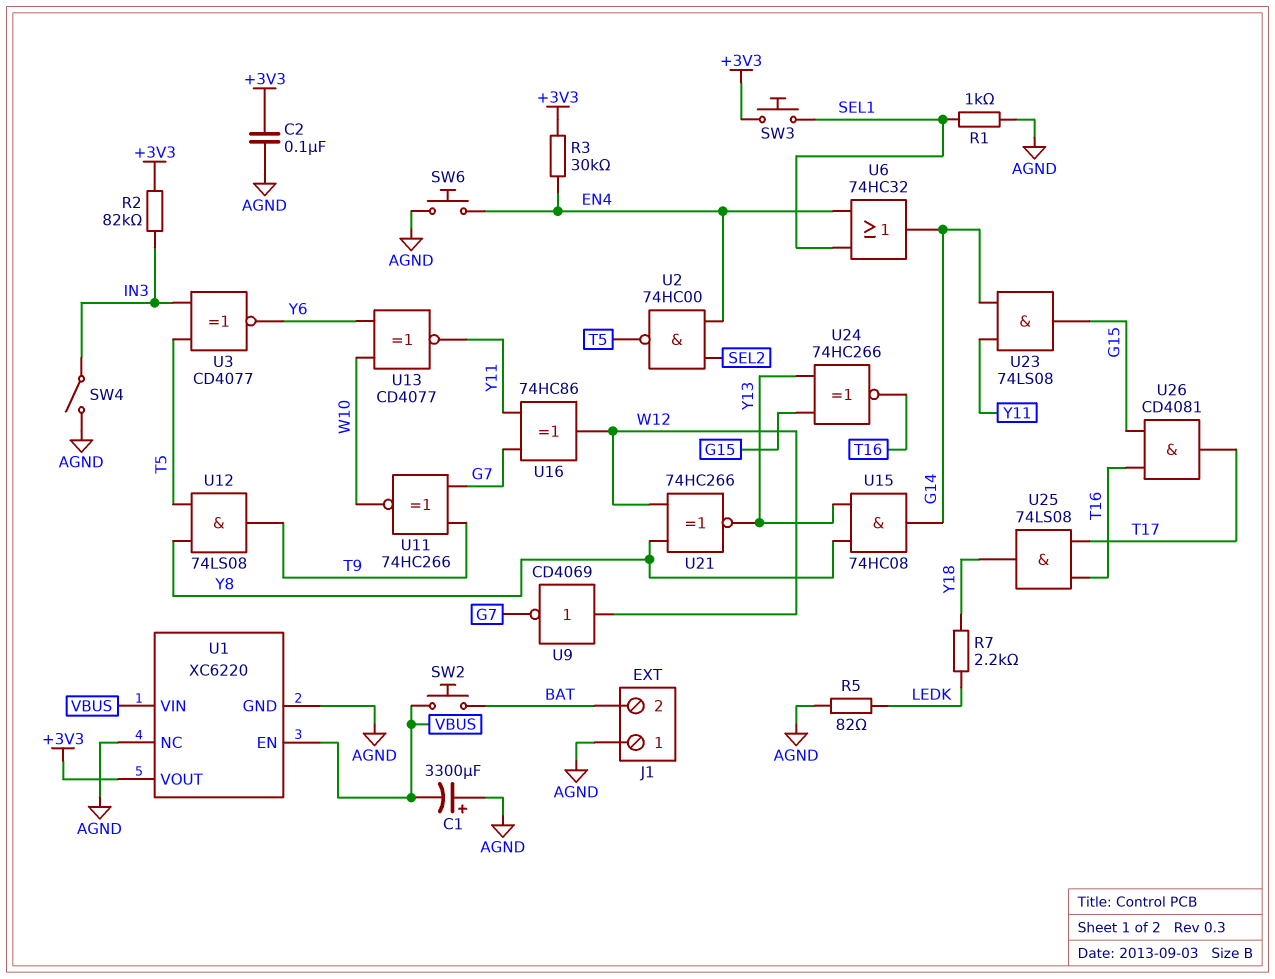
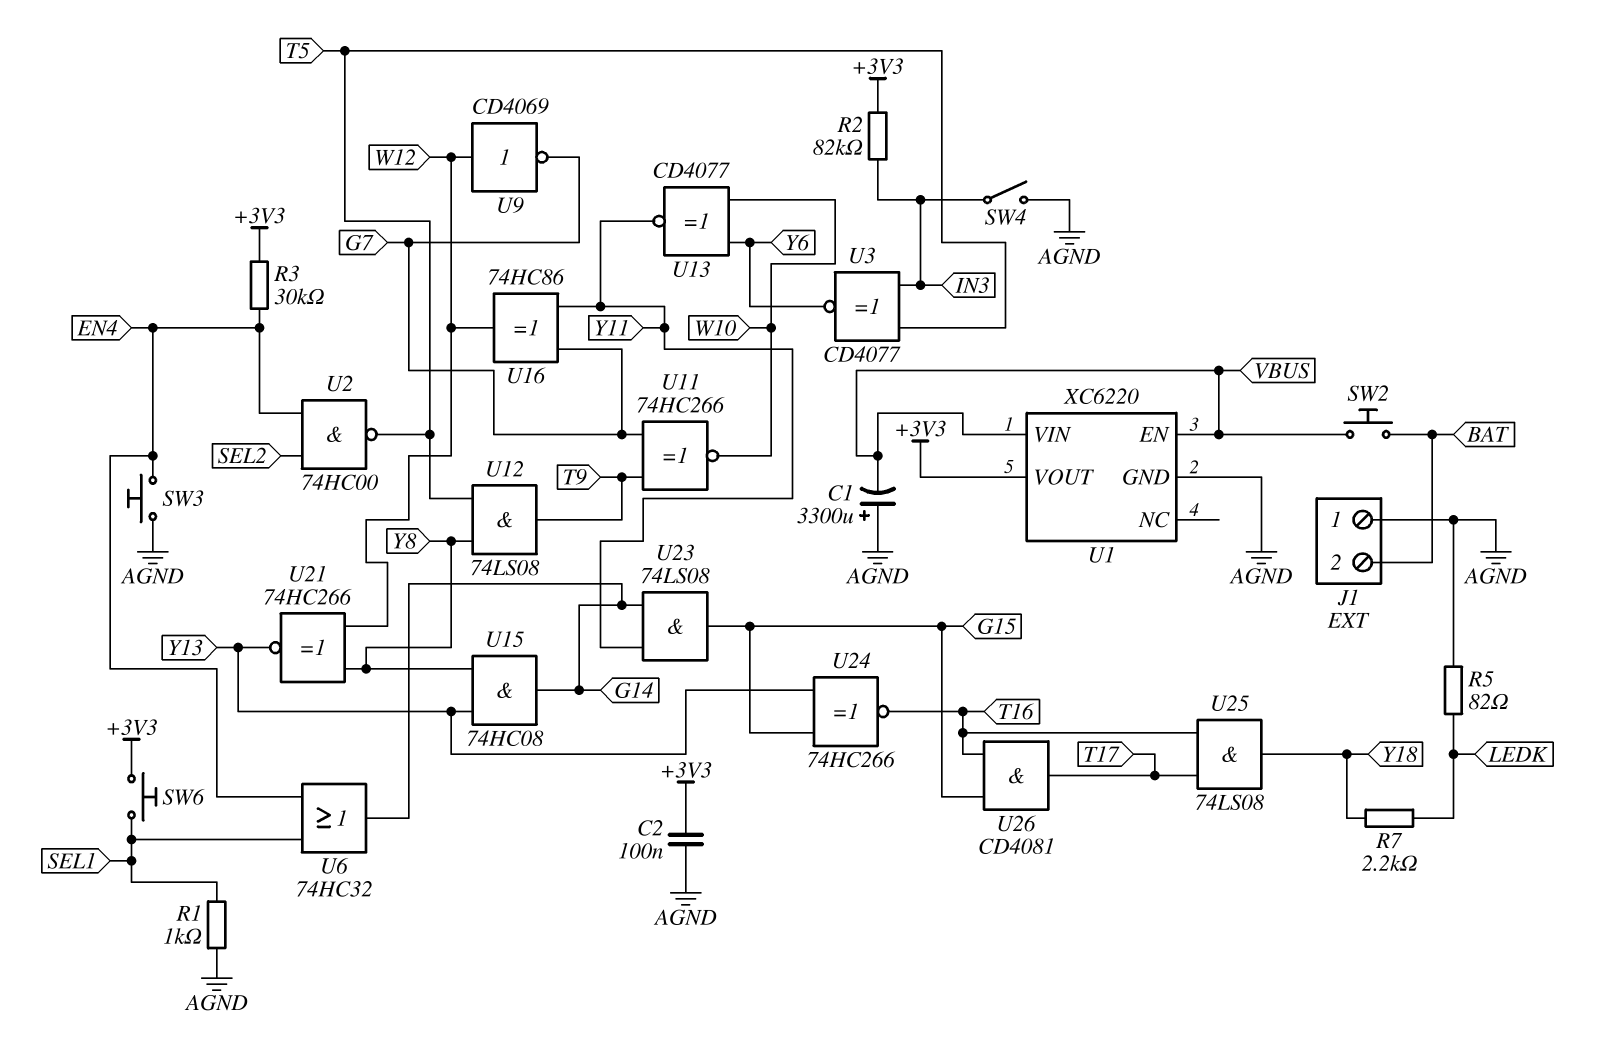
SW3: button (+3V3, SEL1) -> button (AGND, EN4)
SW6: button (AGND, EN4) -> button (+3V3, SEL1)
U1 pin NC: AGND -> none

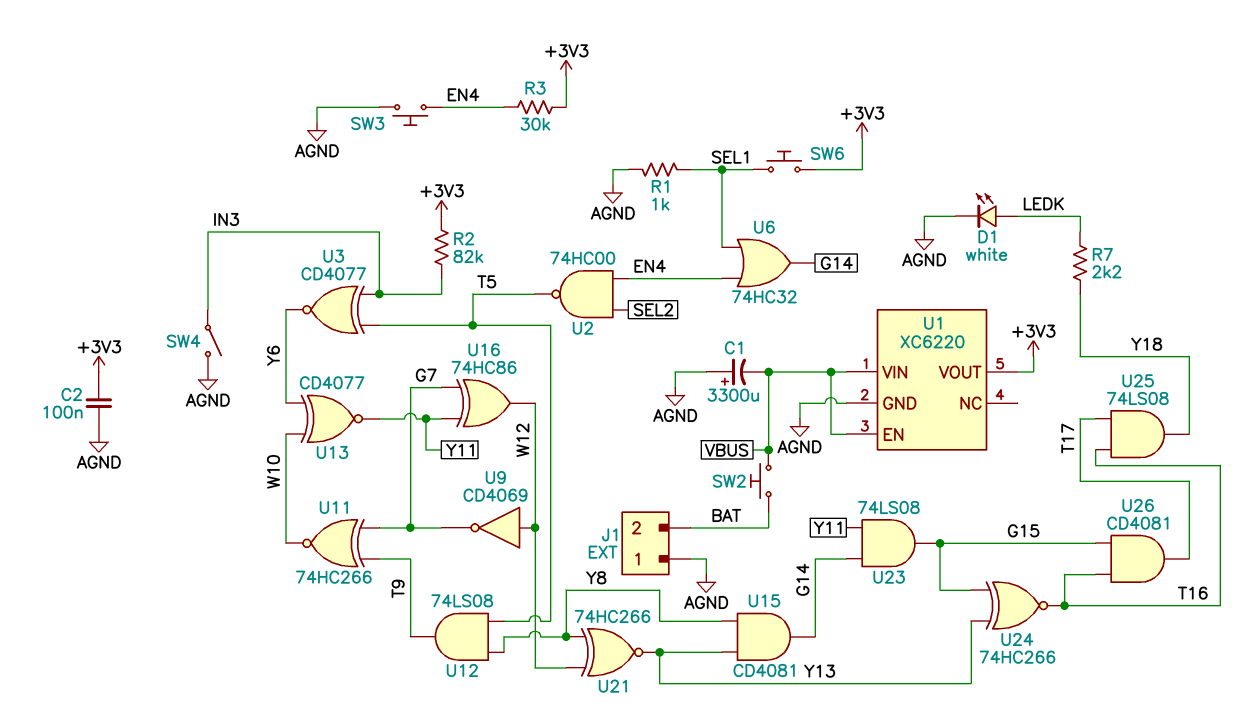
D1: none -> LED white (A LEDK, K AGND)
R5: 82 (AGND, LEDK) -> none
U15: AND 74HC08 (in Y8, in Y13, out G14) -> AND CD4081 (in Y8, in Y13, out G14)

